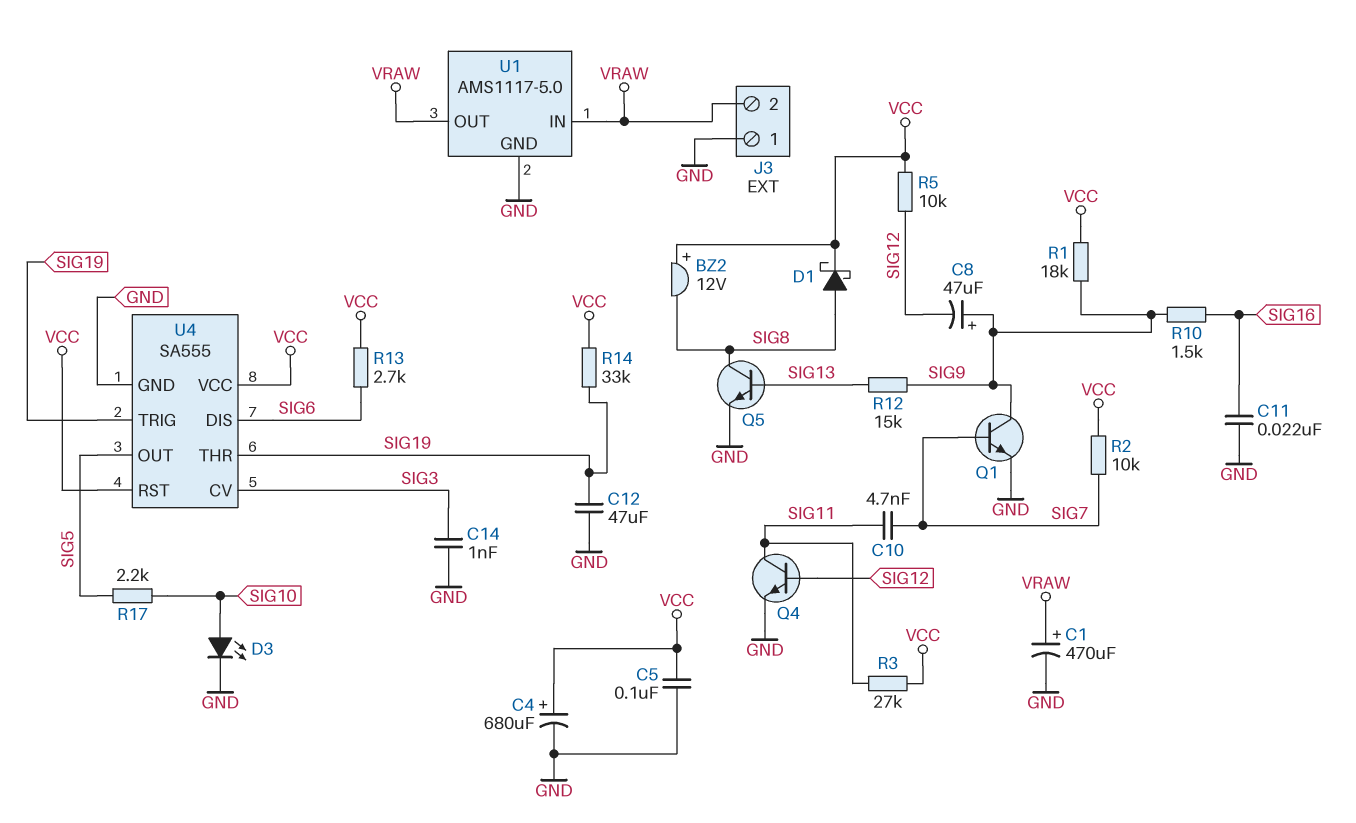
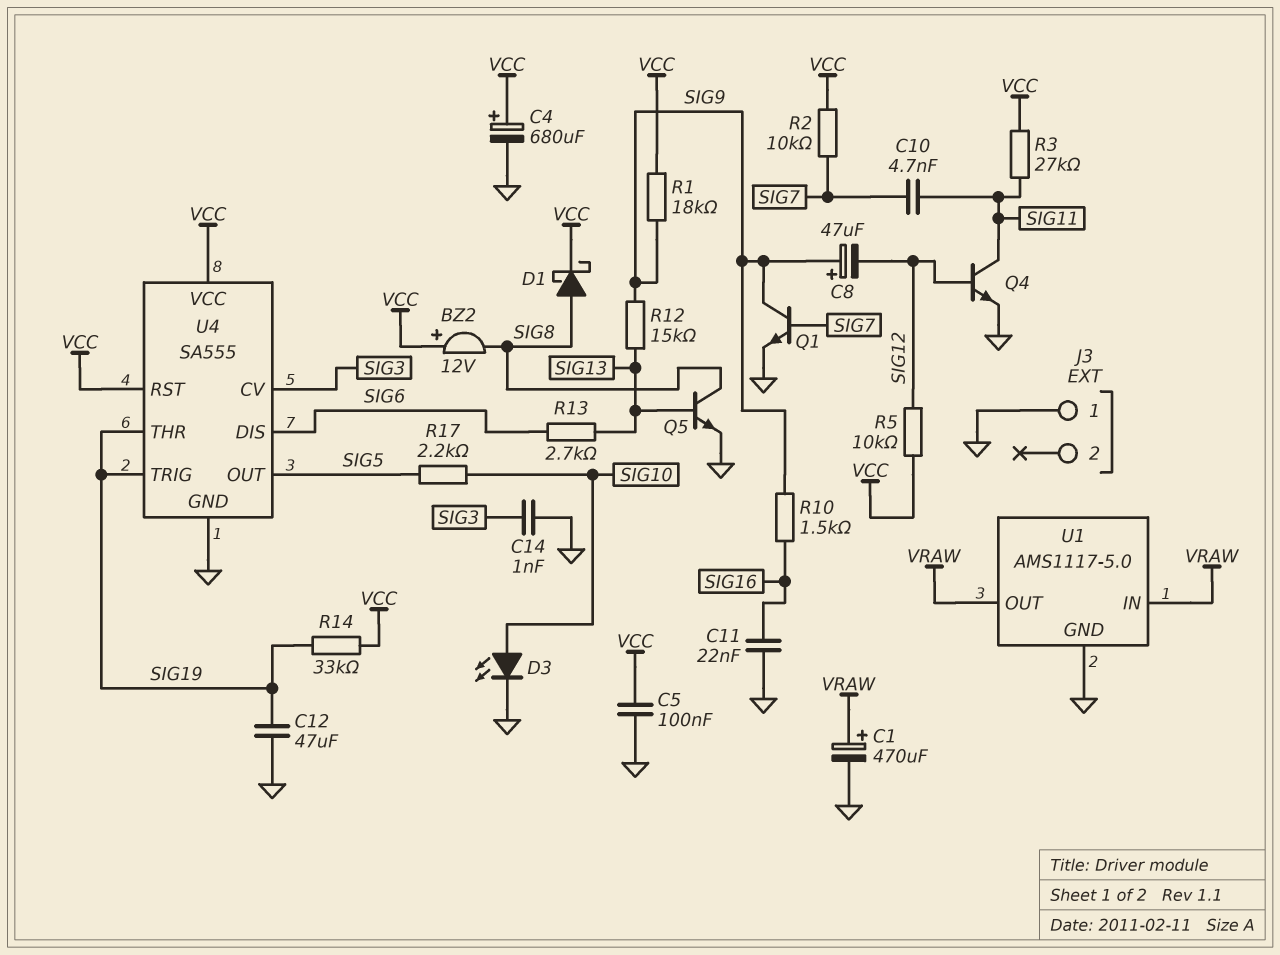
J3 pin 2: VRAW -> none
R13: 2.7k (SIG6, VCC) -> 2.7k (SIG6, SIG13)

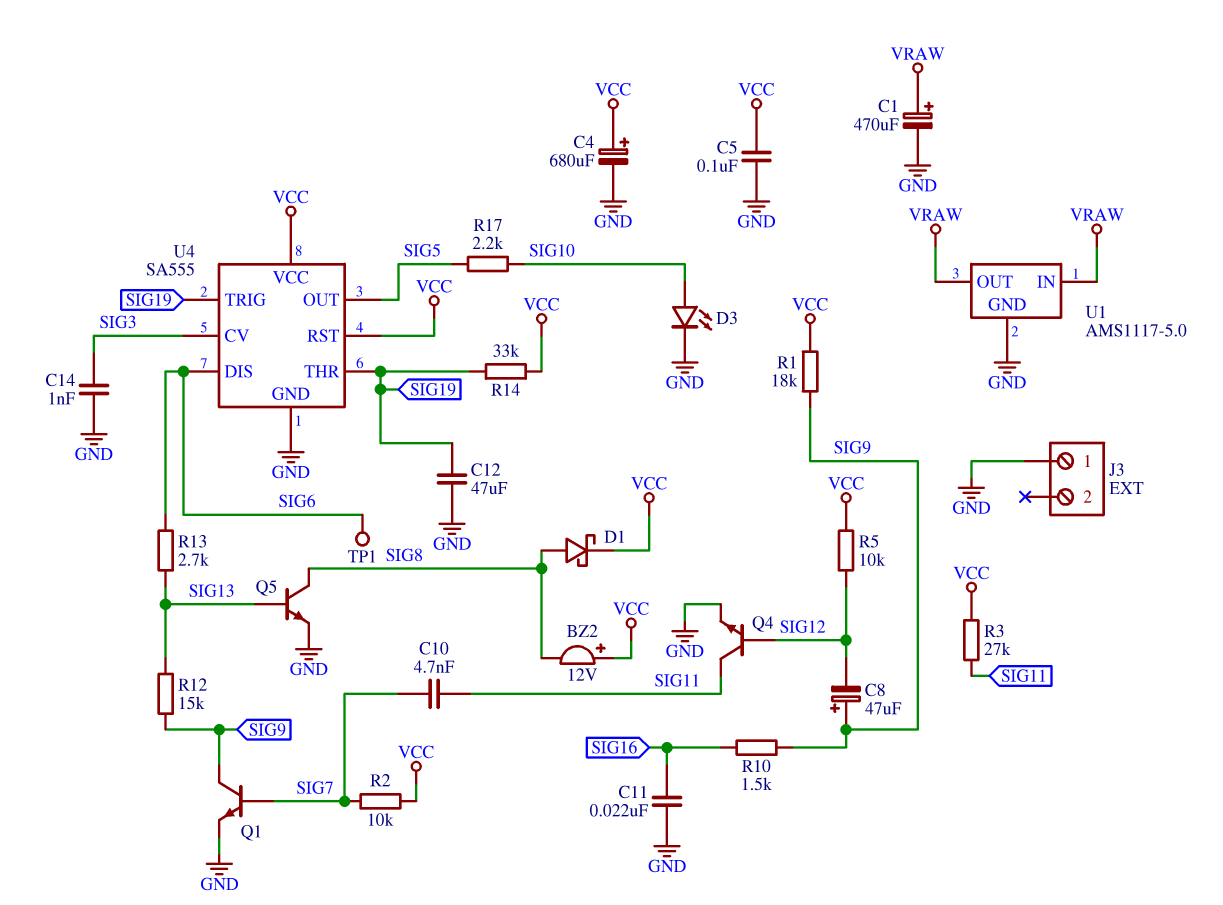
TP1: none -> test point (SIG6)

